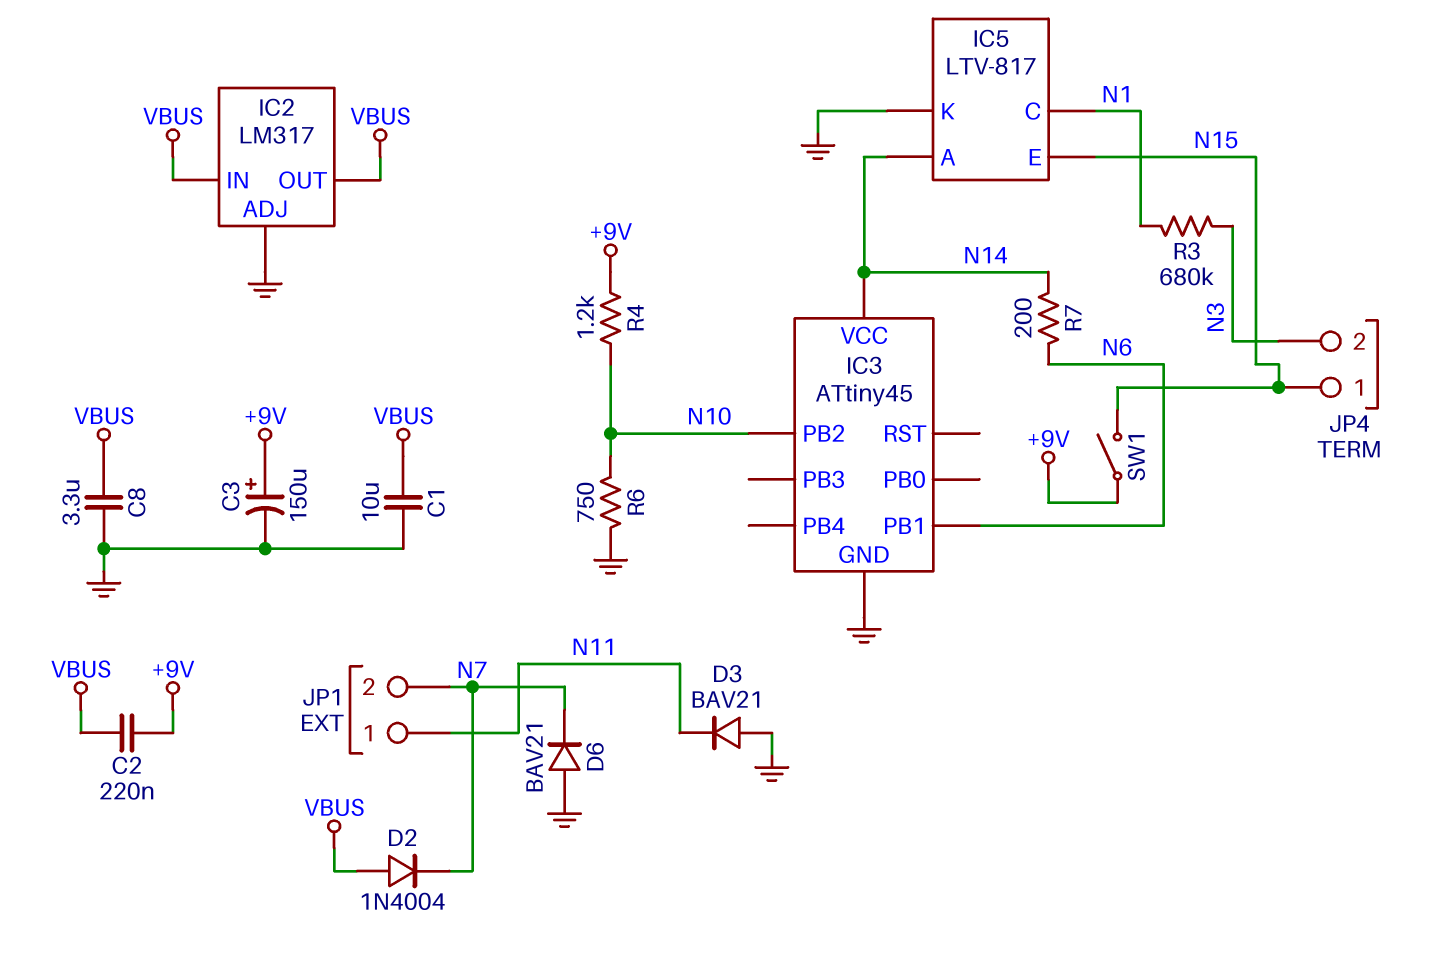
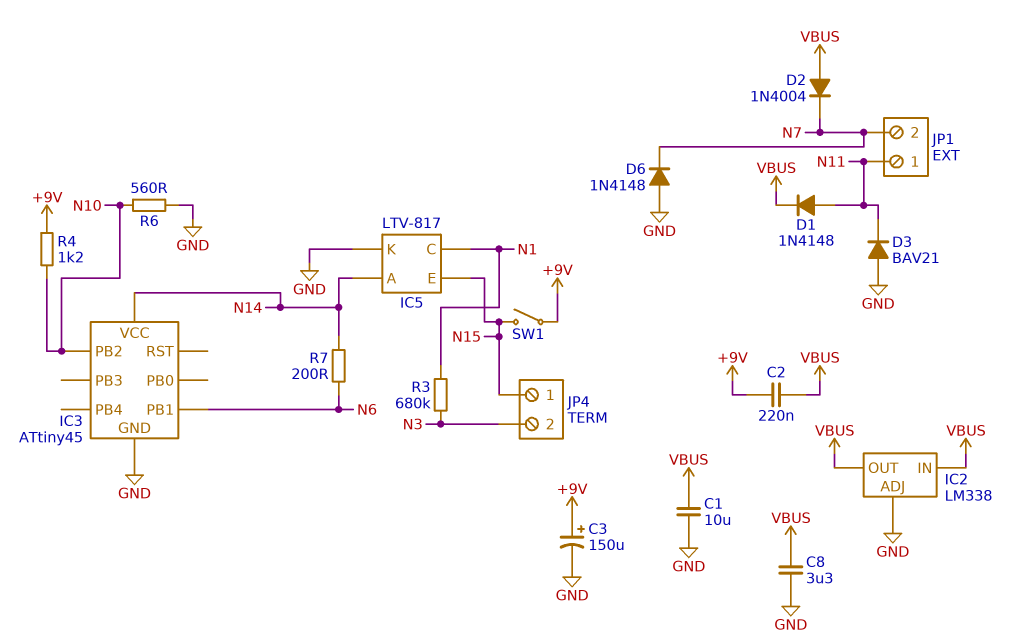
D1: none -> diode 1N4148 (A N11, K VBUS)
D6: diode BAV21 (A GND, K N7) -> diode 1N4148 (A GND, K N7)
IC2: LM317 -> LM338
R6: 750 (GND, N10) -> 560 (GND, N10)

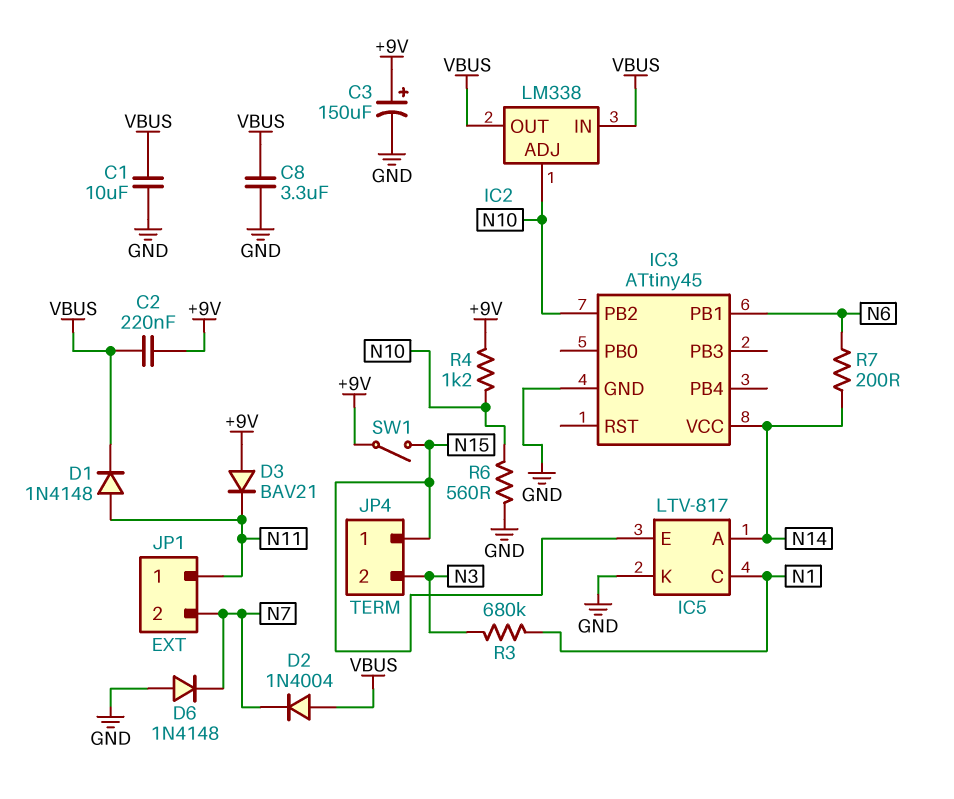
D3: diode BAV21 (A GND, K N11) -> diode BAV21 (A +9V, K N11)
IC2 pin ADJ: GND -> N10

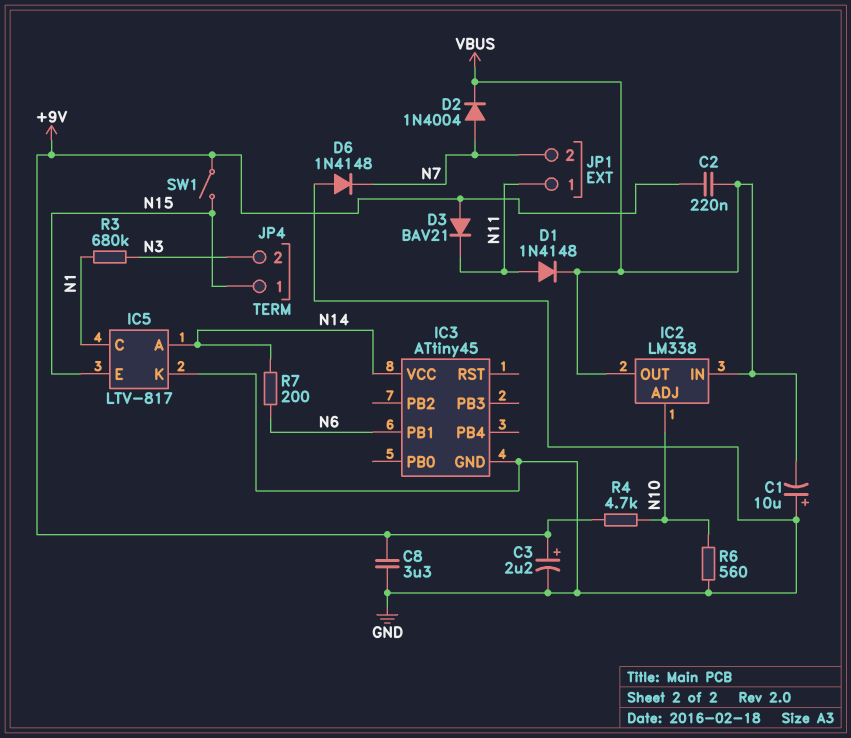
C1: 10uF (GND, VBUS) -> 10uF (plus GND, minus VBUS)
C3: 150uF (plus +9V, minus GND) -> 2.2uF (plus +9V, minus GND)
C8: 3.3uF (GND, VBUS) -> 3.3uF (+9V, GND)
D2: diode 1N4004 (A VBUS, K N7) -> diode 1N4004 (A N7, K VBUS)
IC3 pin PB2: N10 -> none
R4: 1.2k (+9V, N10) -> 4.7k (+9V, N10)

